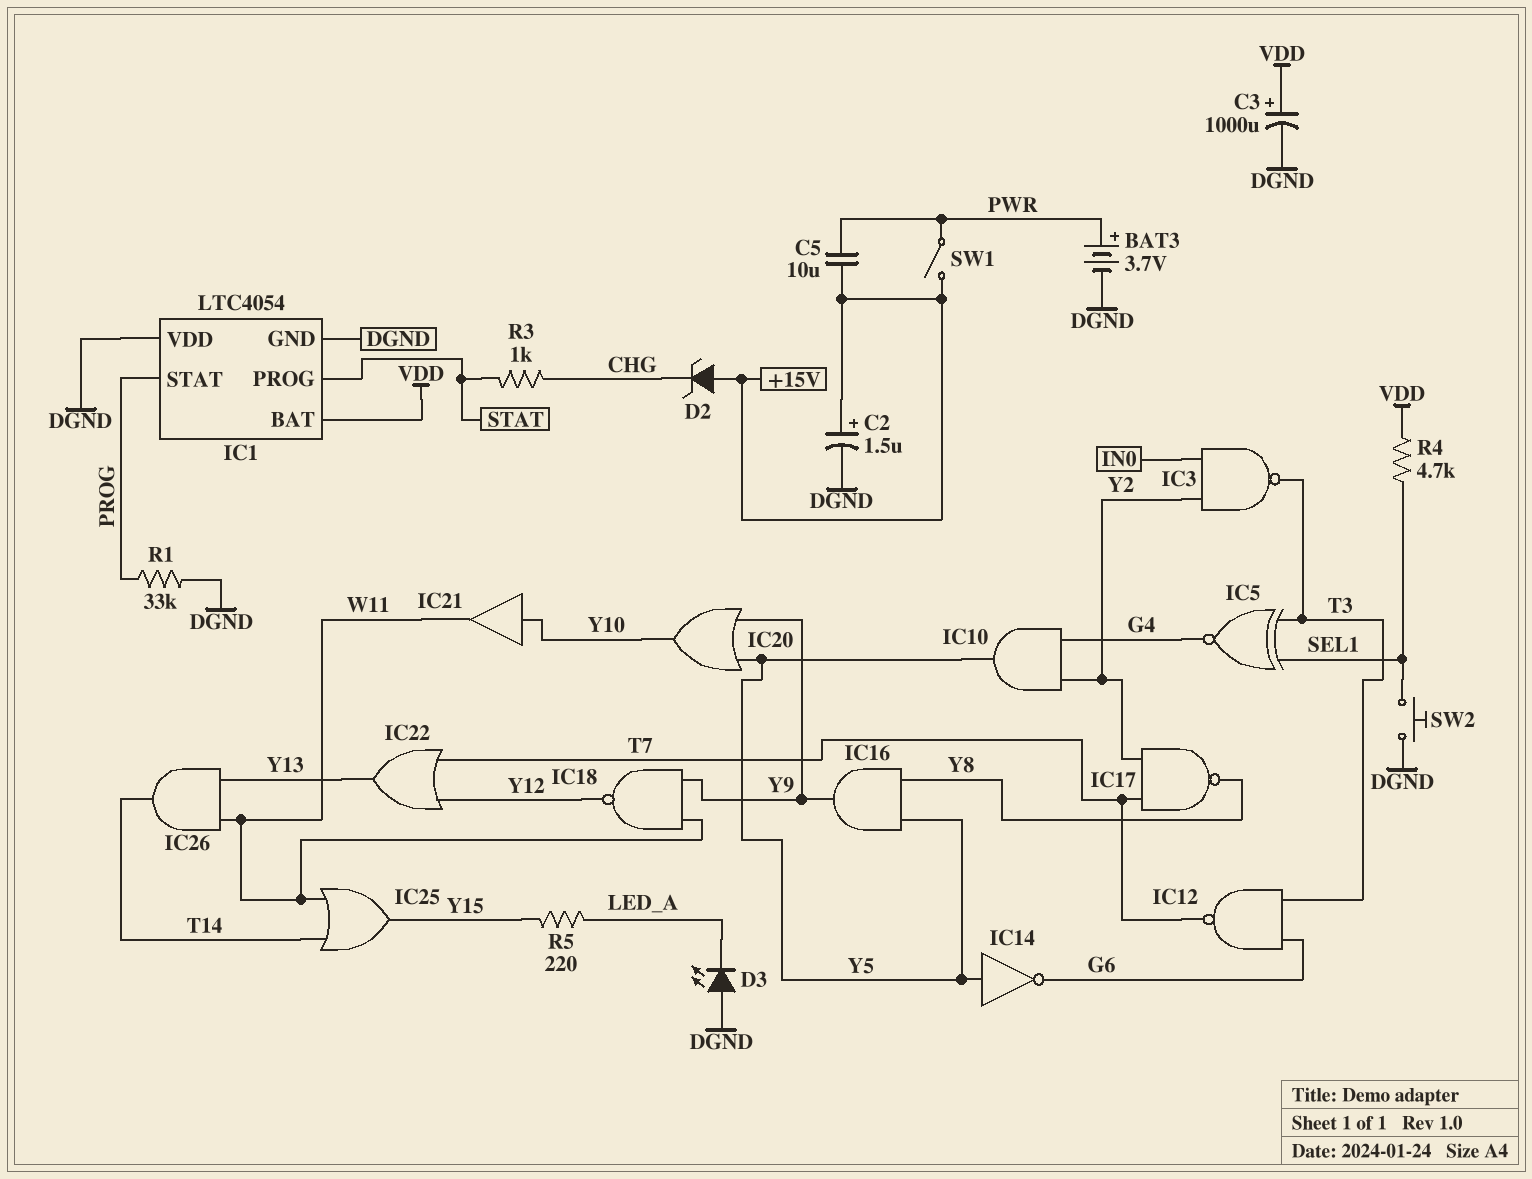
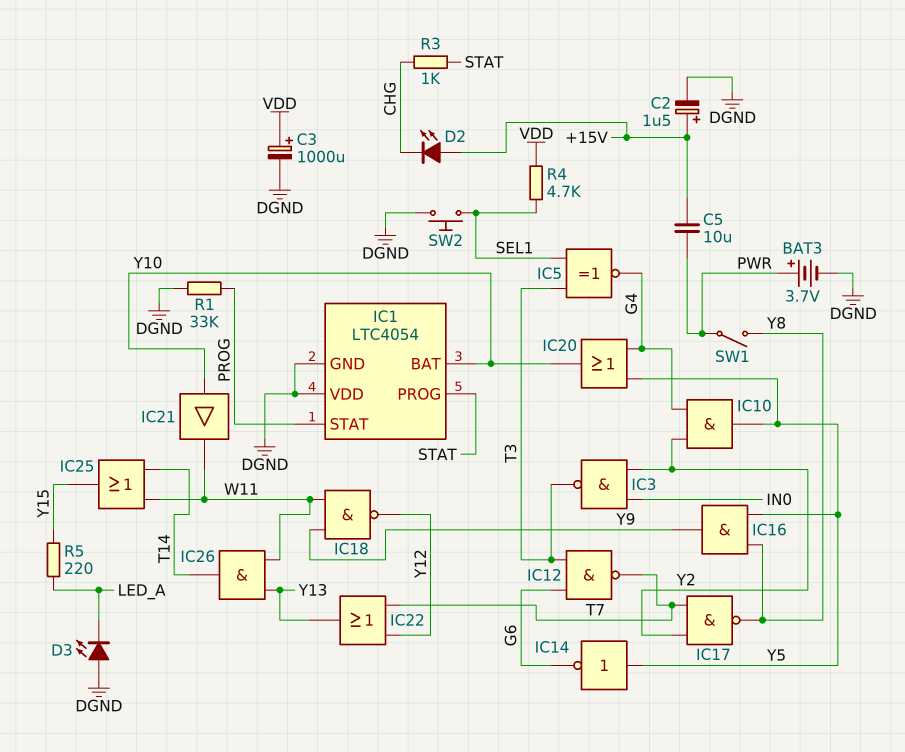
D2: zener (A +15V, K CHG) -> LED (A +15V, K CHG)
IC1 pin BAT: VDD -> Y10
IC20: OR (in Y5, in Y9, out Y10) -> OR (in G4, in Y5, out Y10)
SW1: switch (+15V, PWR) -> switch (PWR, Y8)

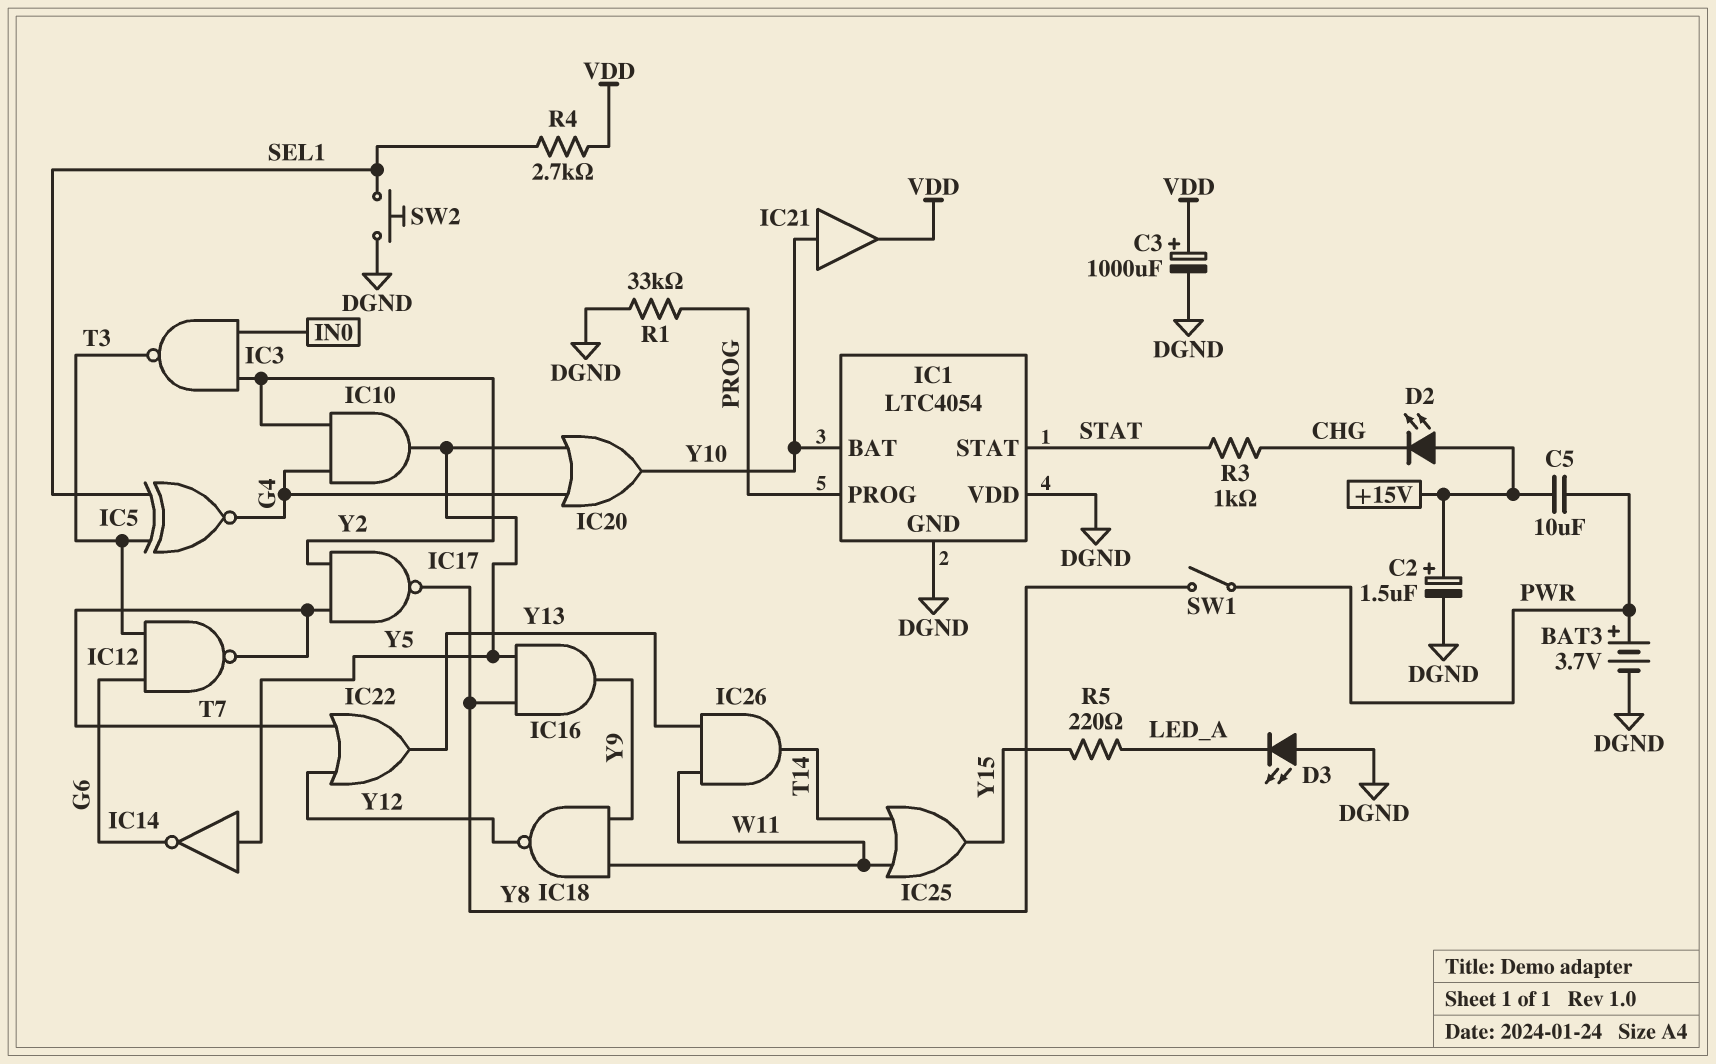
IC1 pin PROG: STAT -> PROG
IC1 pin STAT: PROG -> STAT
IC21: buffer (in Y10, out W11) -> buffer (in Y10, out VDD)
R4: 4.7k (SEL1, VDD) -> 2.7k (SEL1, VDD)

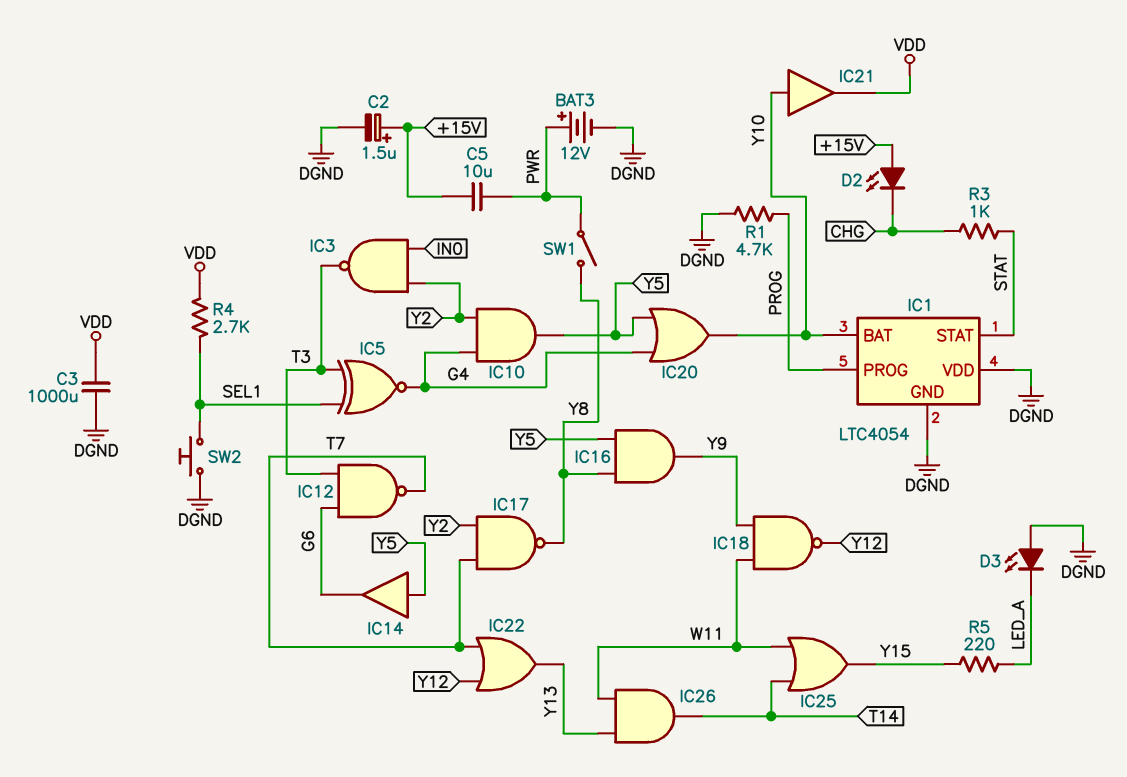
BAT3: 3.7V (plus PWR, minus DGND) -> 12V (plus PWR, minus DGND)
C3: 1000uF (plus VDD, minus DGND) -> 1000uF (DGND, VDD)
IC14: NOT (in Y5, out G6) -> buffer (in Y5, out G6)
R1: 33k (DGND, PROG) -> 4.7k (DGND, PROG)

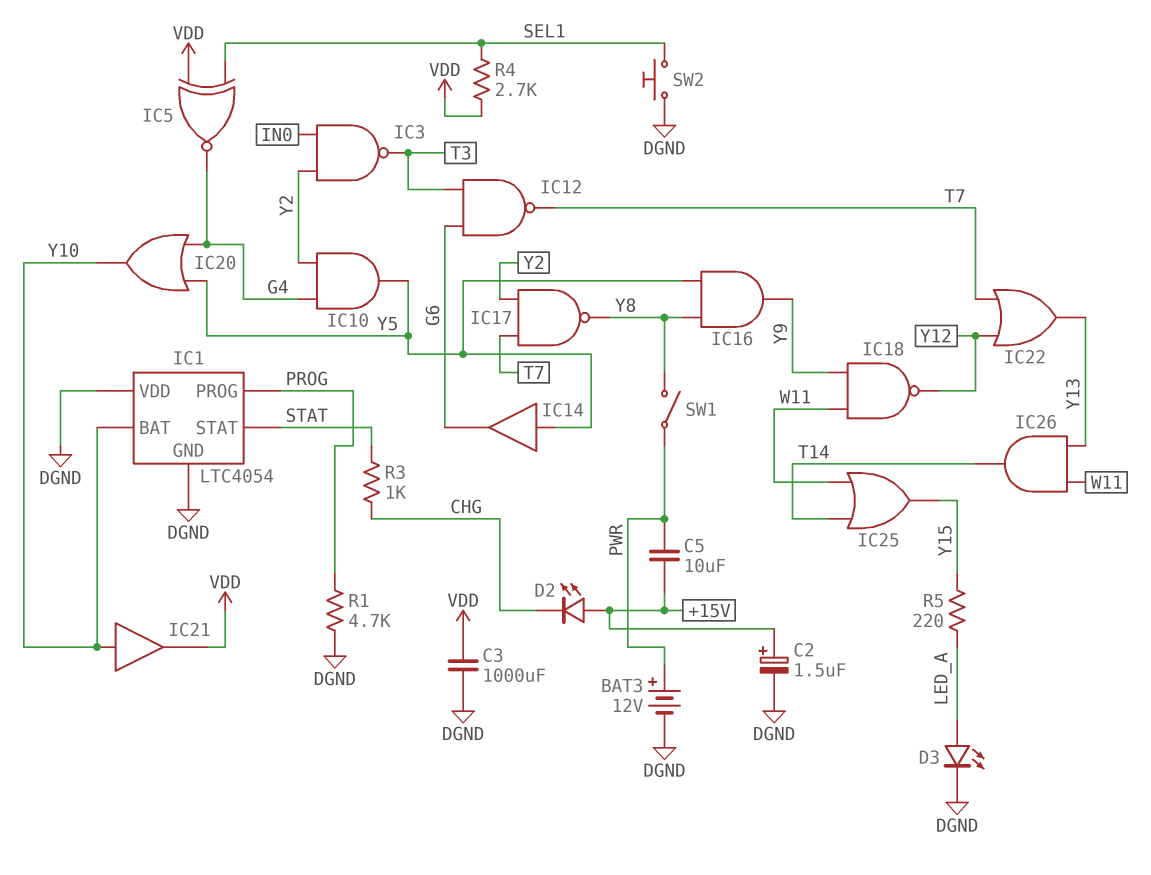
D3: LED (A DGND, K LED_A) -> LED (A LED_A, K DGND)
IC5: XNOR (in SEL1, in T3, out G4) -> XNOR (in SEL1, in VDD, out G4)

